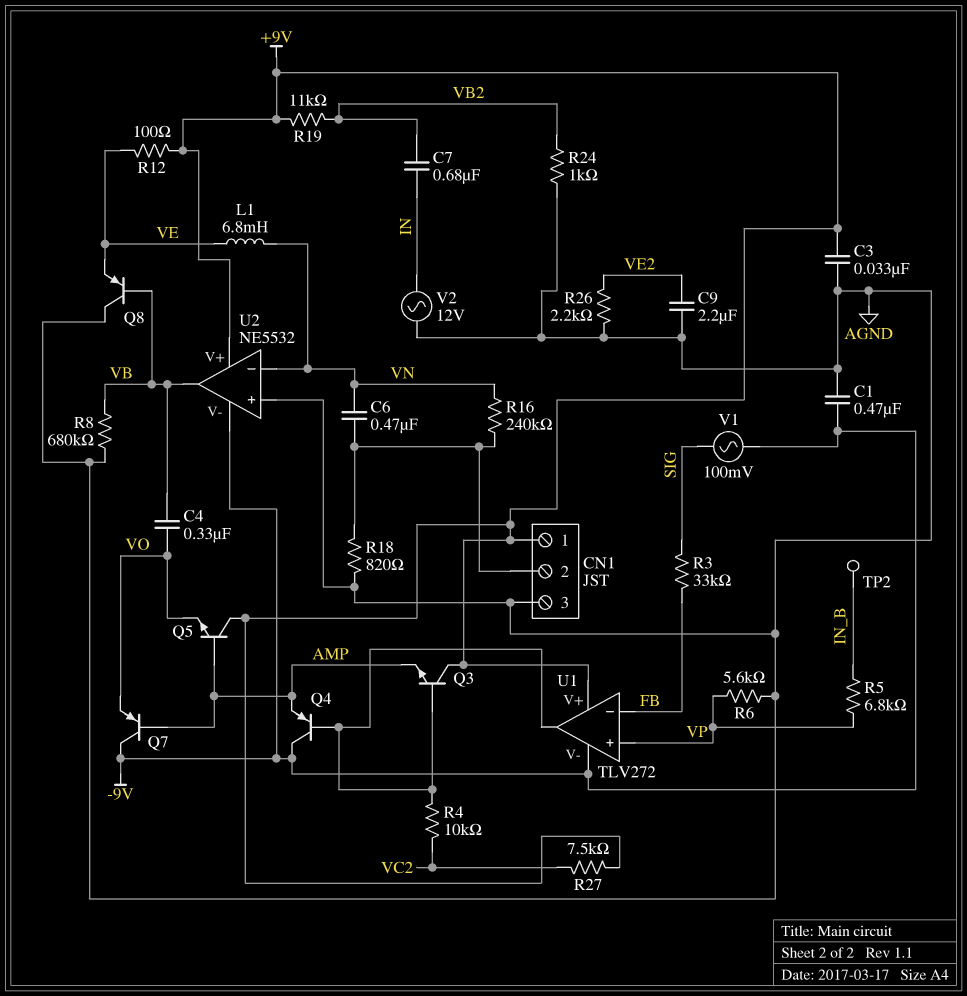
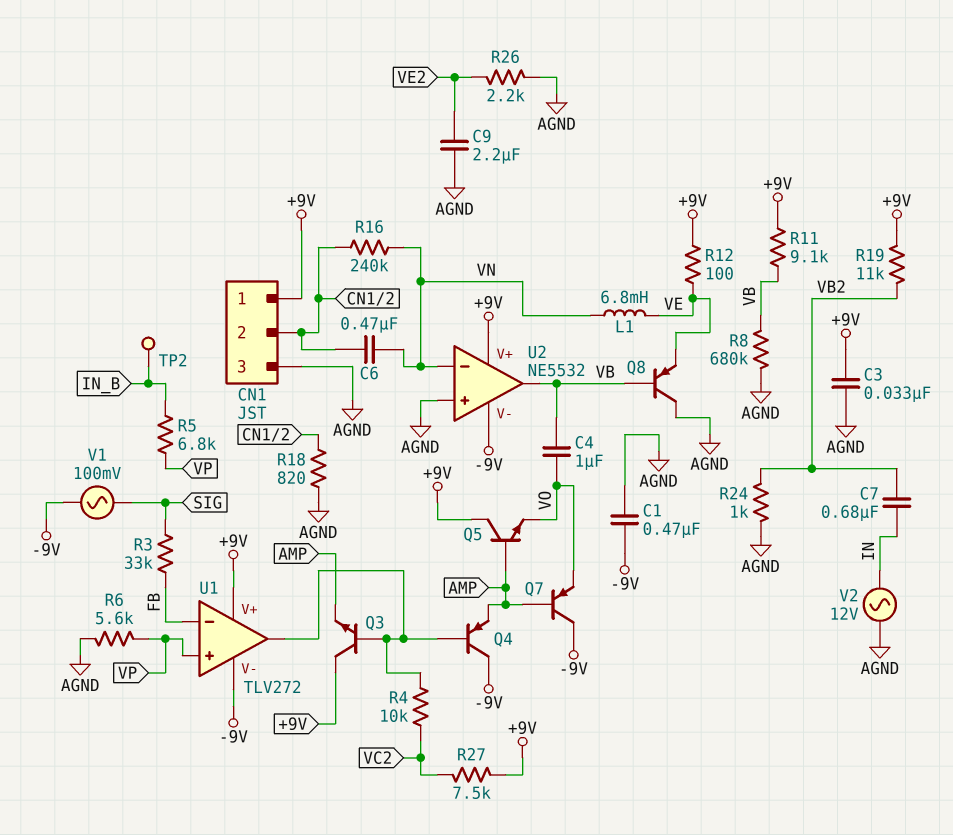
C4: 330nF (VB, VO) -> 1uF (VB, VO)
R11: none -> 9.1k (+9V, VB)

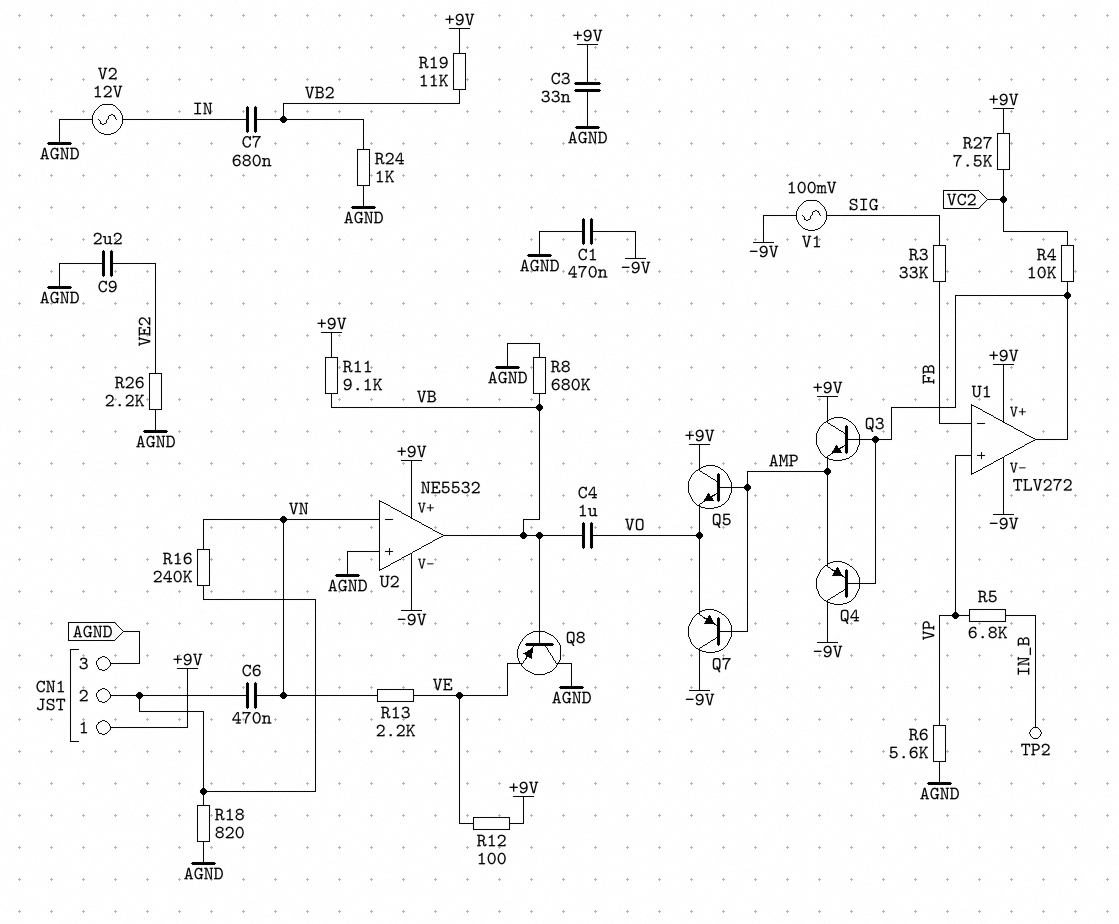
L1: 6.8mH (VE, VN) -> none
R13: none -> 2.2k (VE, VN)

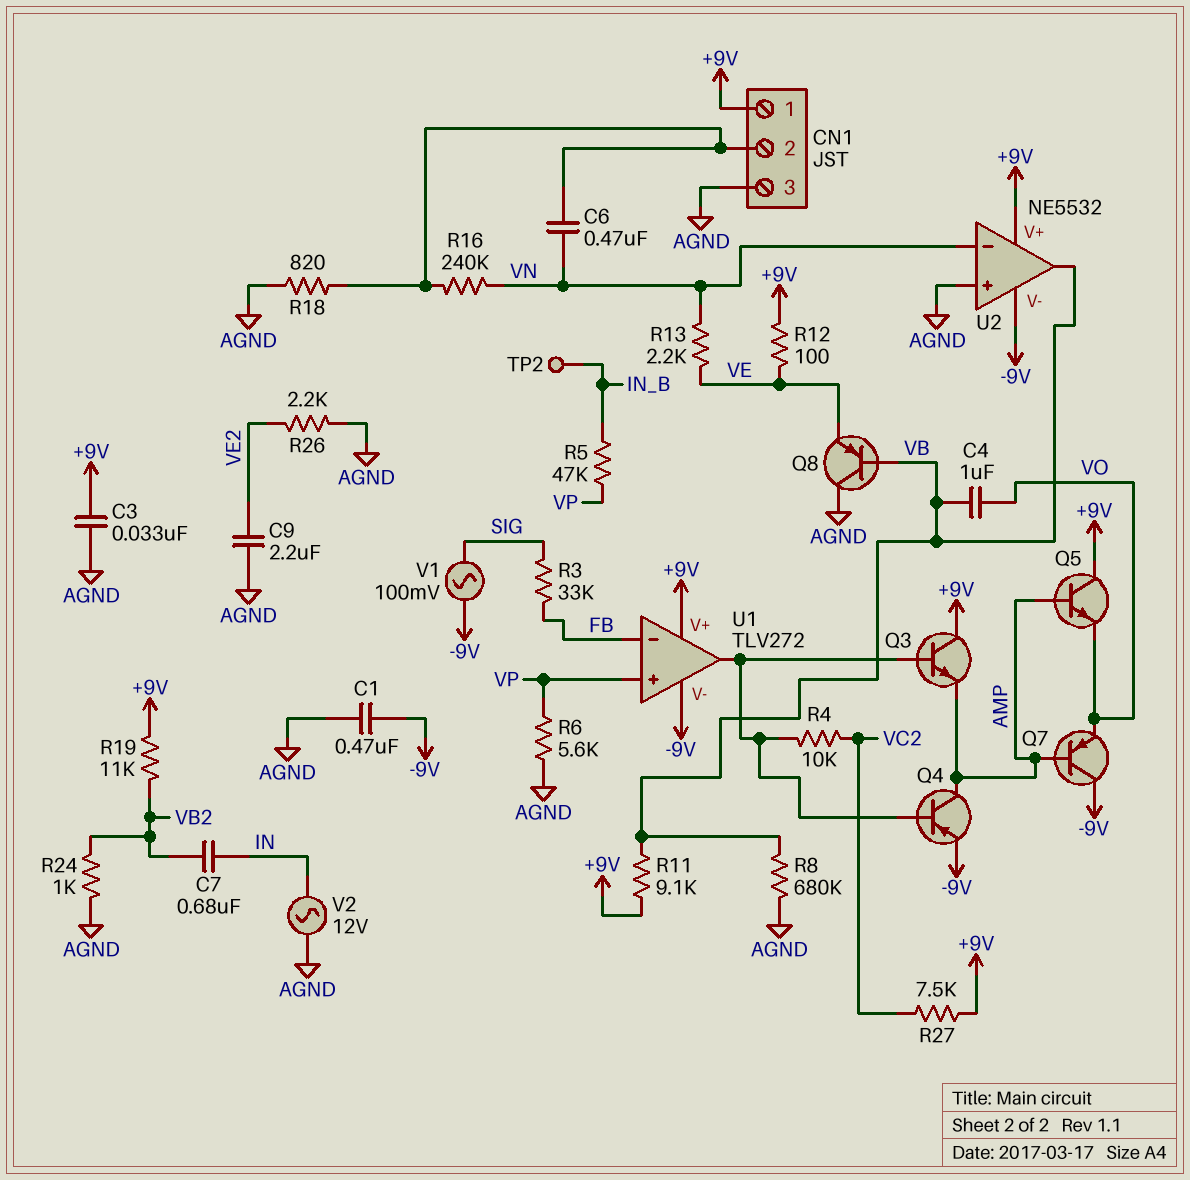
Q4: PNP (B U1/out, C -9V, E AMP) -> PNP (B U1/out, C AMP, E -9V)
R5: 6.8k (IN_B, VP) -> 47k (IN_B, VP)

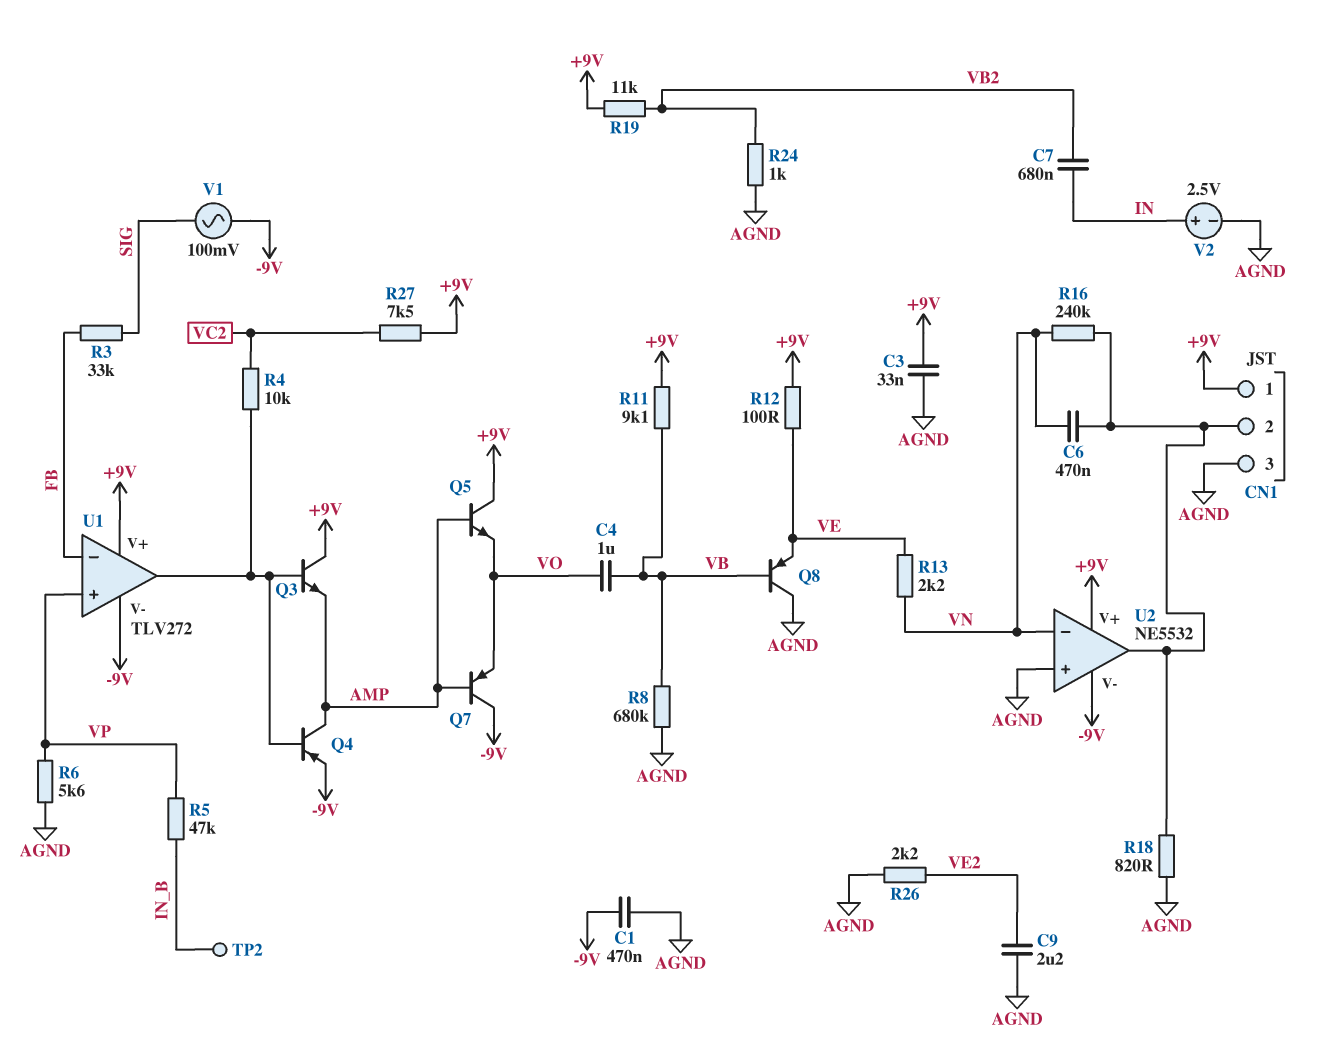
U2 pin out: VB -> CN1/2
V2: AC 12V (AGND, IN) -> 2.5V (plus IN, minus AGND)

